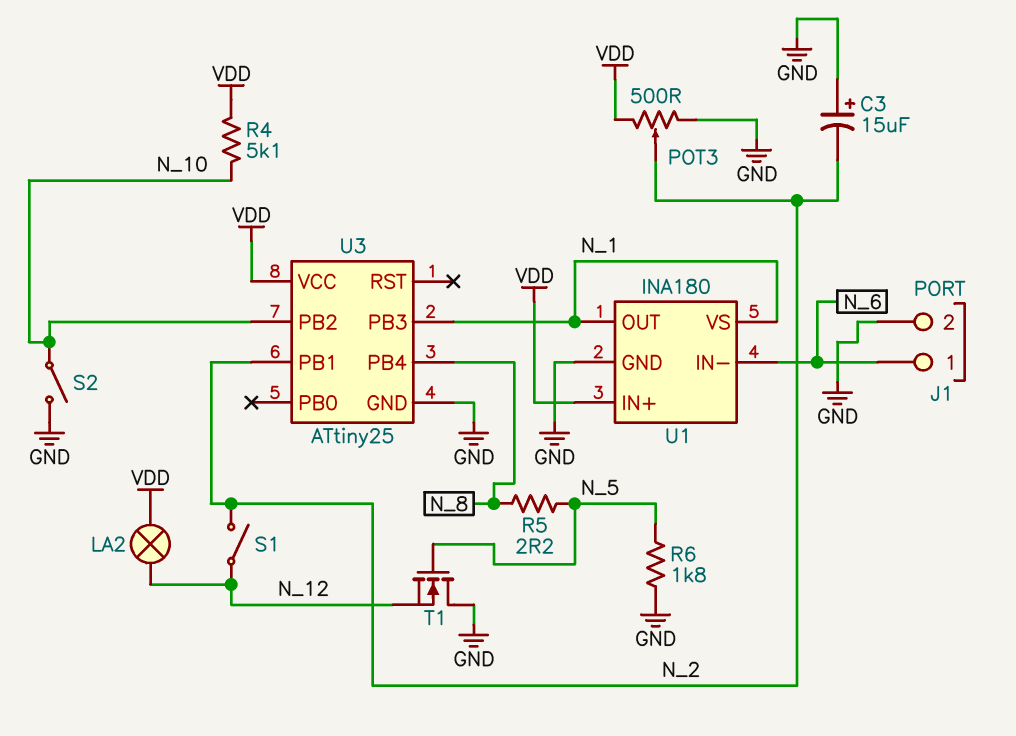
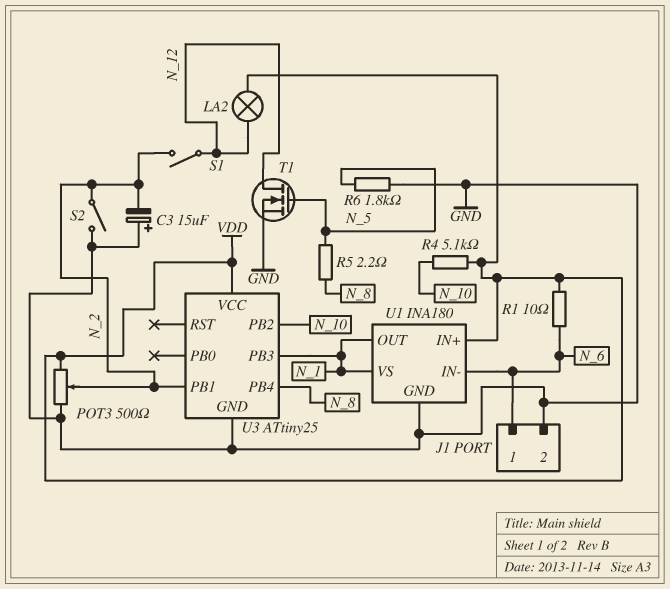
R1: none -> 10 (N_6, VDD)
S2: switch (GND, N_10) -> switch (GND, N_2)
T1: NMOS (G N_5, D GND, S N_12) -> NMOS (G N_5, D N_12, S GND)

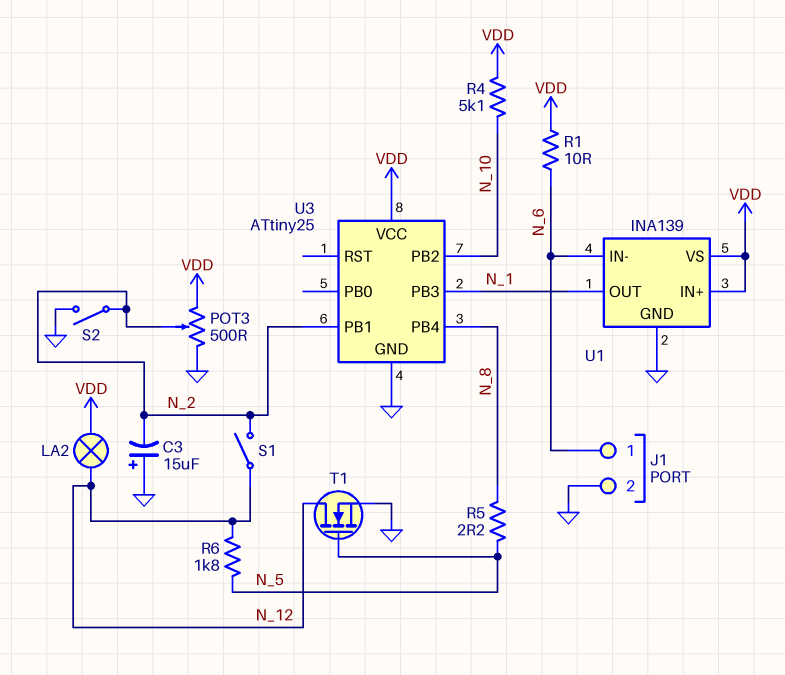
R6: 1.8k (GND, N_5) -> 1.8k (N_5, N_12)
U1: INA180 -> INA139
U1 pin VS: N_1 -> VDD

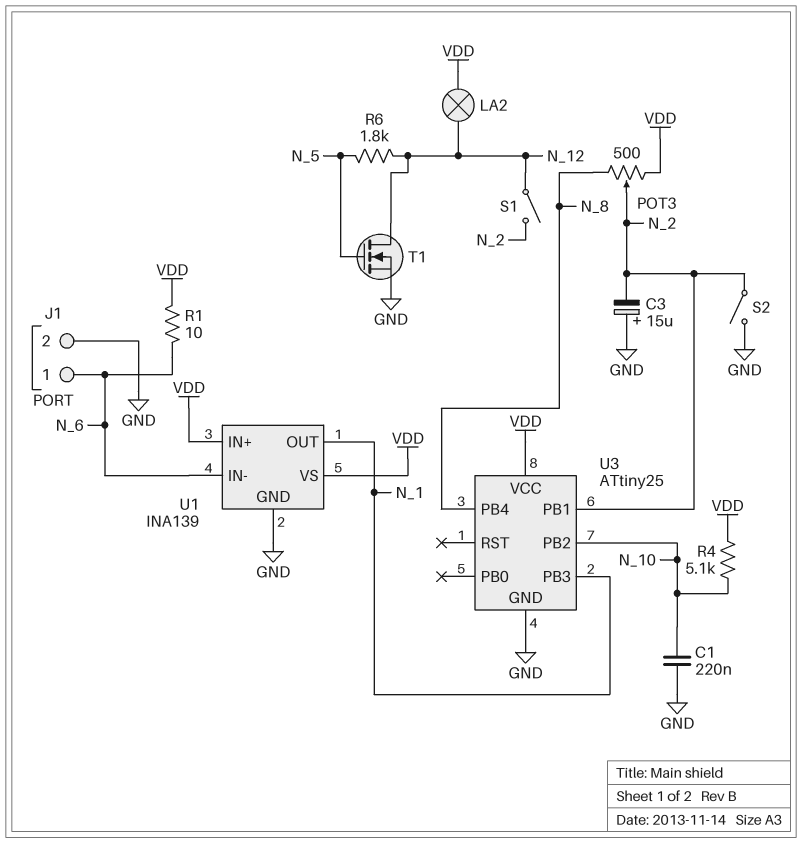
C1: none -> 220nF (GND, N_10)
POT3: 500 (GND, VDD, wiper N_2) -> 500 (N_8, VDD, wiper N_2)
R5: 2.2 (N_5, N_8) -> none

